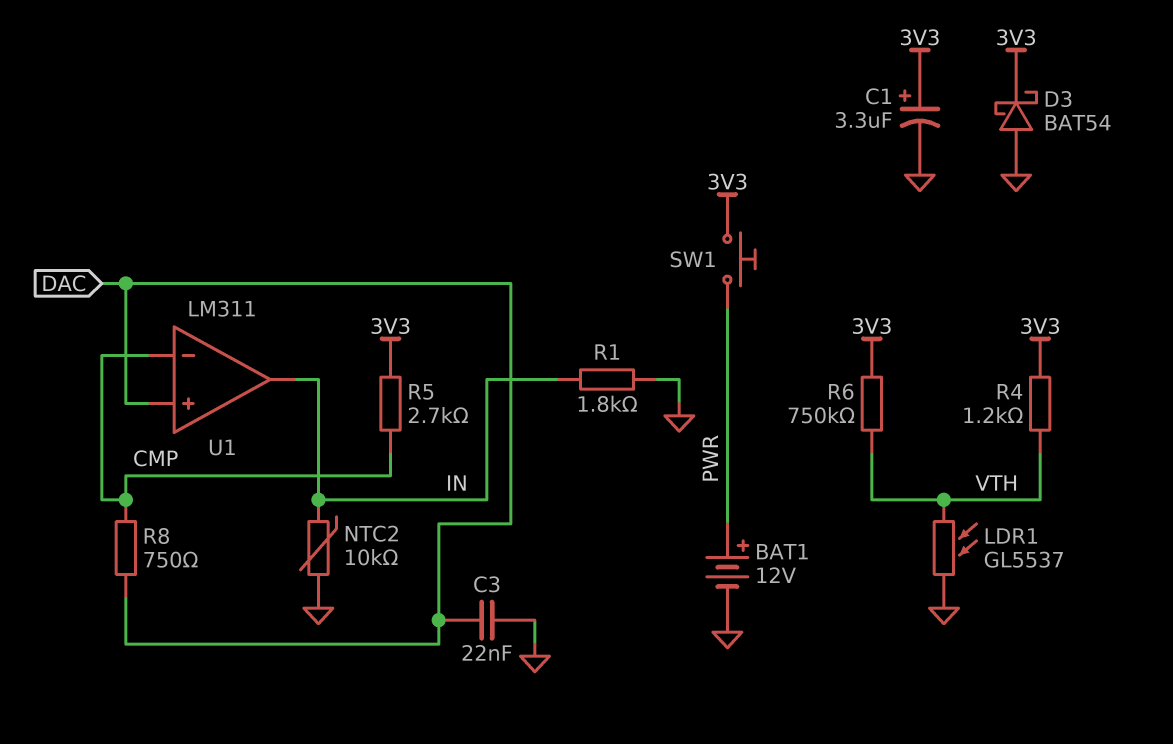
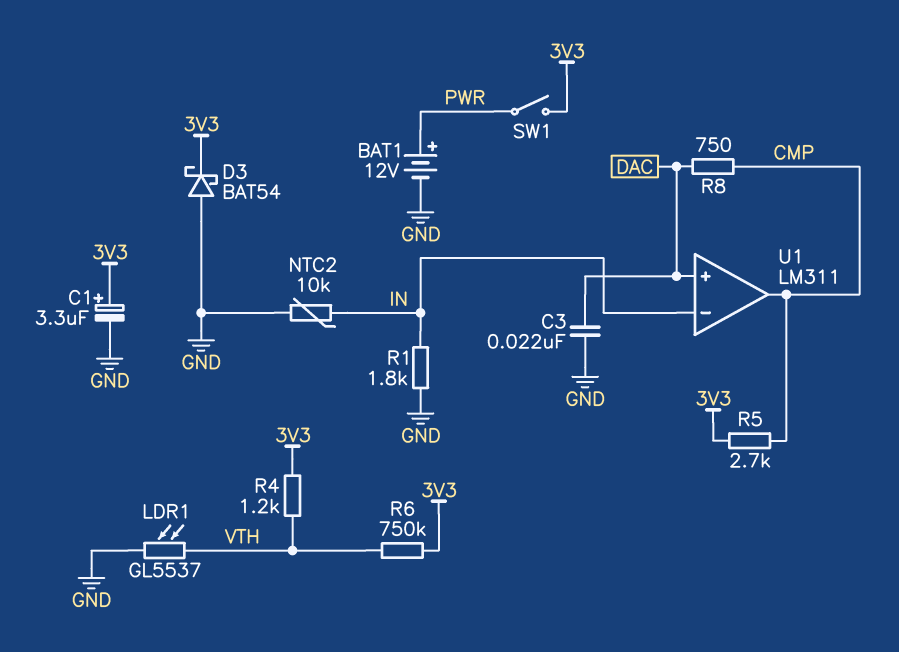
SW1: button (3V3, PWR) -> switch (3V3, PWR)
U1 pin in-: CMP -> IN
U1 pin out: IN -> CMP

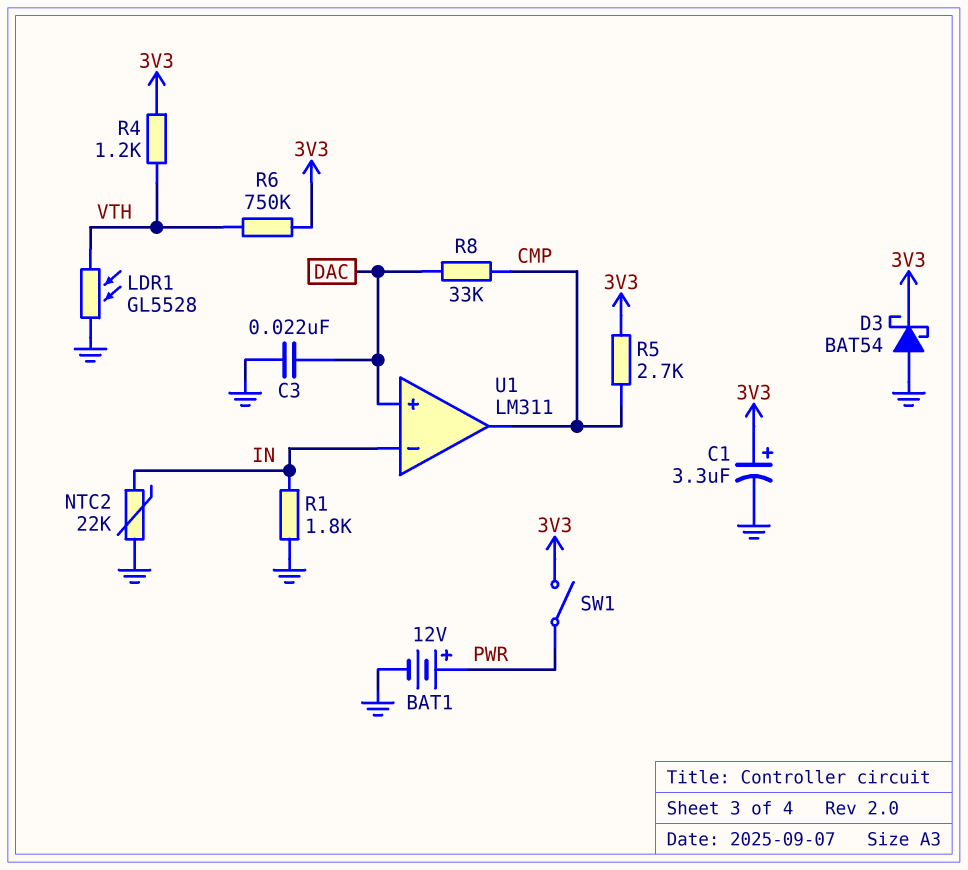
LDR1: GL5537 (GND, VTH) -> GL5528 (GND, VTH)
NTC2: 10k (GND, IN) -> 22k (GND, IN)
R8: 750 (CMP, DAC) -> 33k (CMP, DAC)

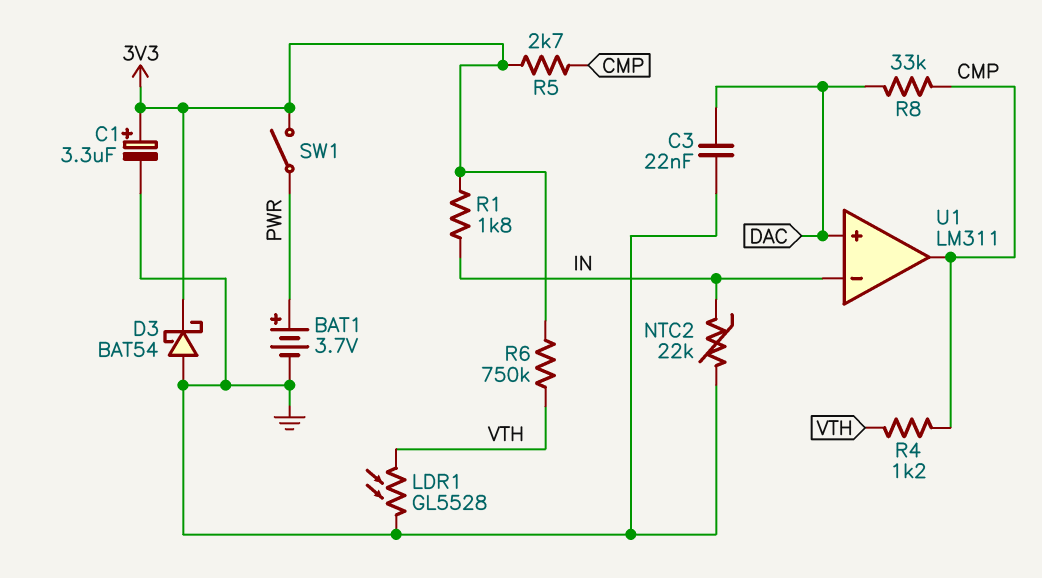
BAT1: 12V (plus PWR, minus GND) -> 3.7V (plus PWR, minus GND)
R1: 1.8k (GND, IN) -> 1.8k (3V3, IN)
R4: 1.2k (3V3, VTH) -> 1.2k (CMP, VTH)

